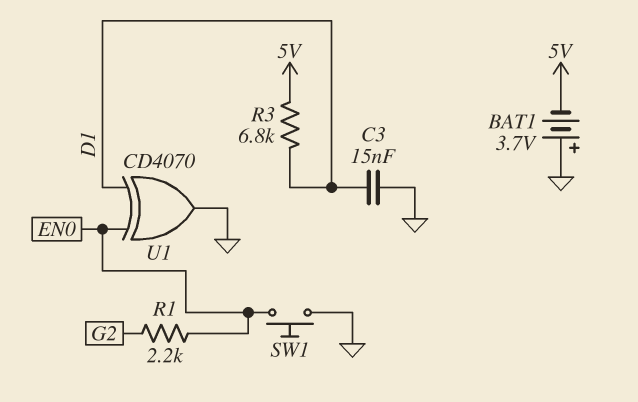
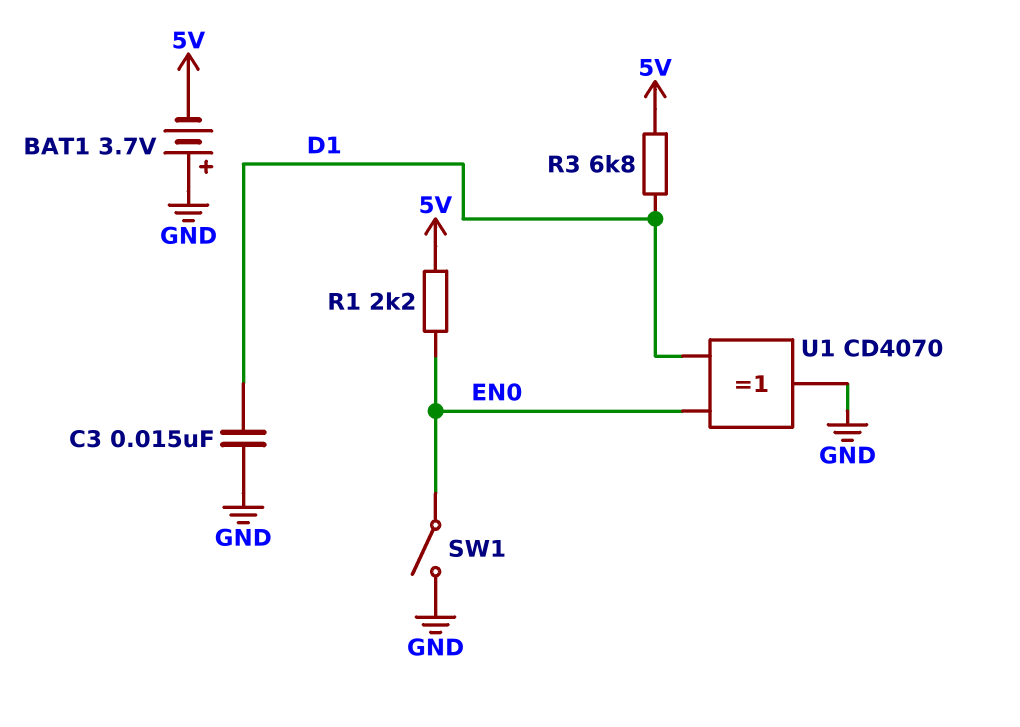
R1: 2.2k (EN0, G2) -> 2.2k (5V, EN0)
SW1: button (EN0, GND) -> switch (EN0, GND)

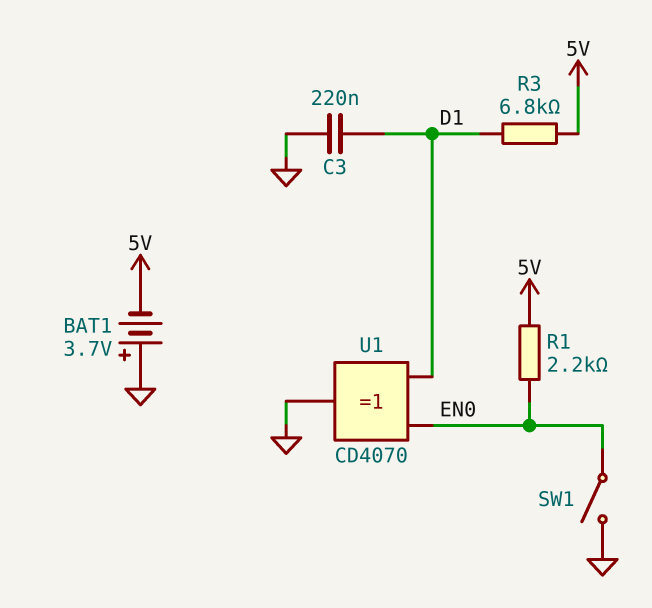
C3: 15nF (D1, GND) -> 220nF (D1, GND)

